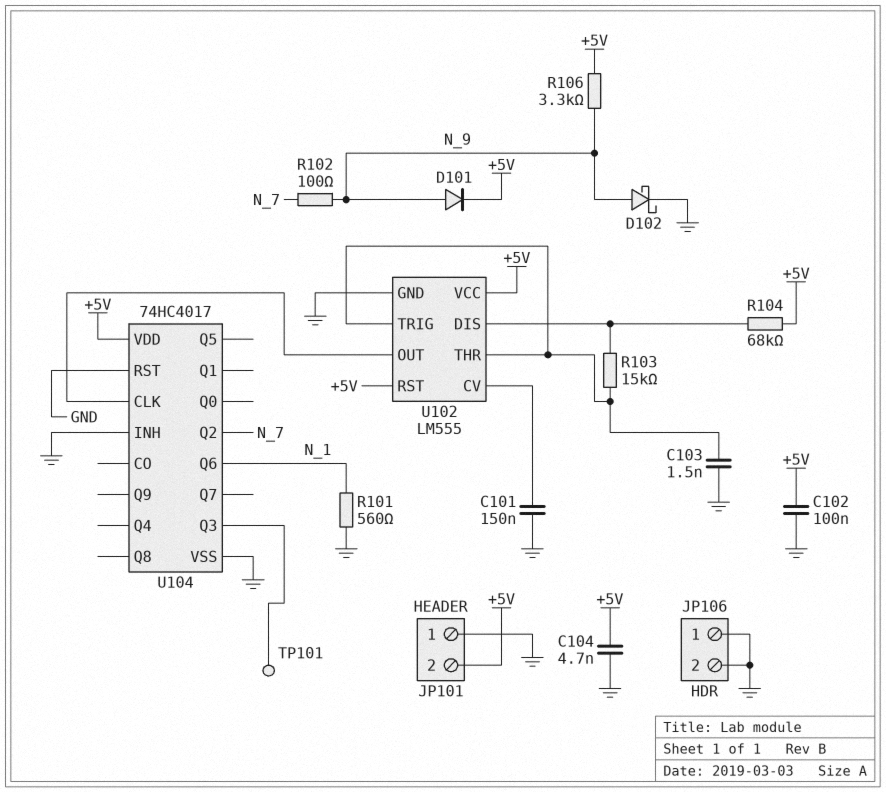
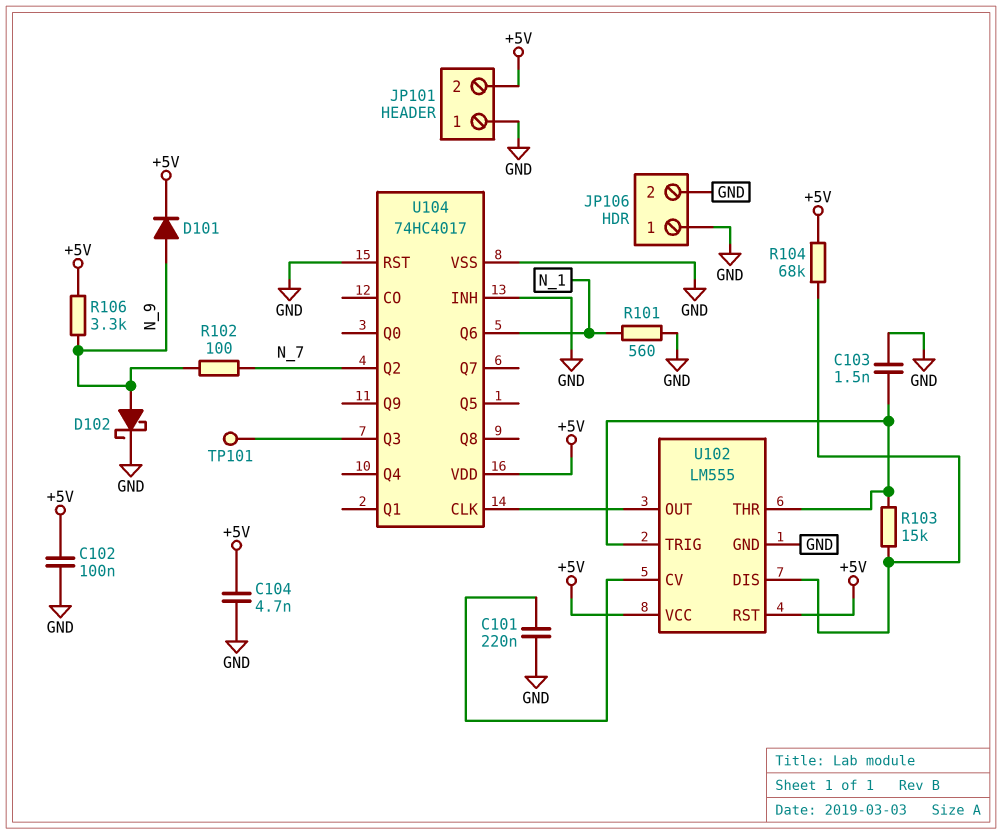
C101: 150nF (GND, U102/CV) -> 220nF (GND, U102/CV)

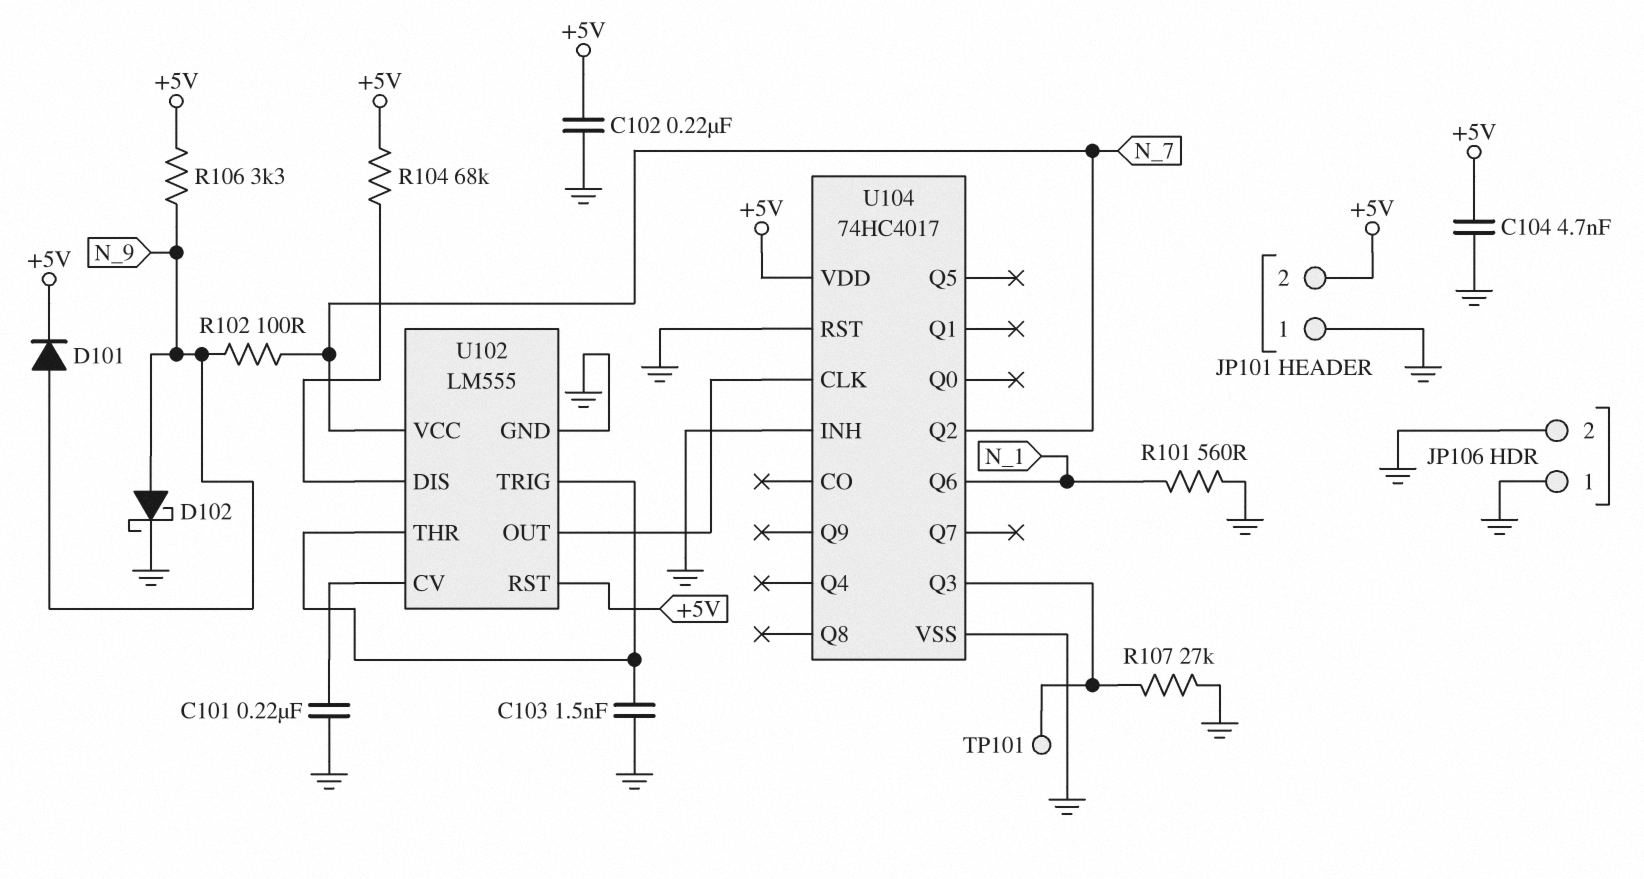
C102: 100nF (+5V, GND) -> 220nF (+5V, GND)
R103: 15k (U102/DIS, U102/THR) -> none
R107: none -> 27k (GND, U104/Q3)
U102 pin VCC: +5V -> N_7

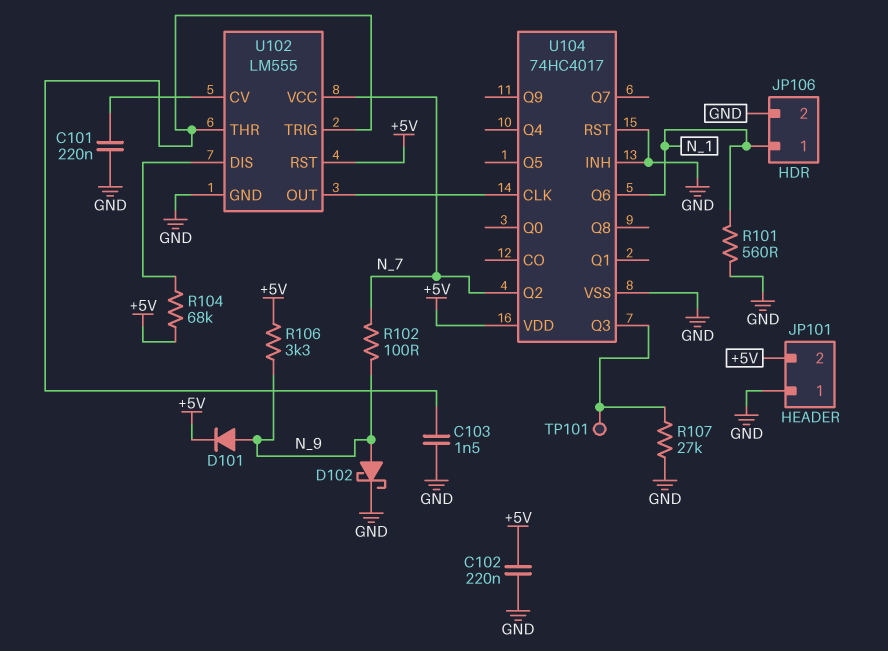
C104: 4.7nF (+5V, GND) -> none
JP106 pin 1: GND -> N_1

